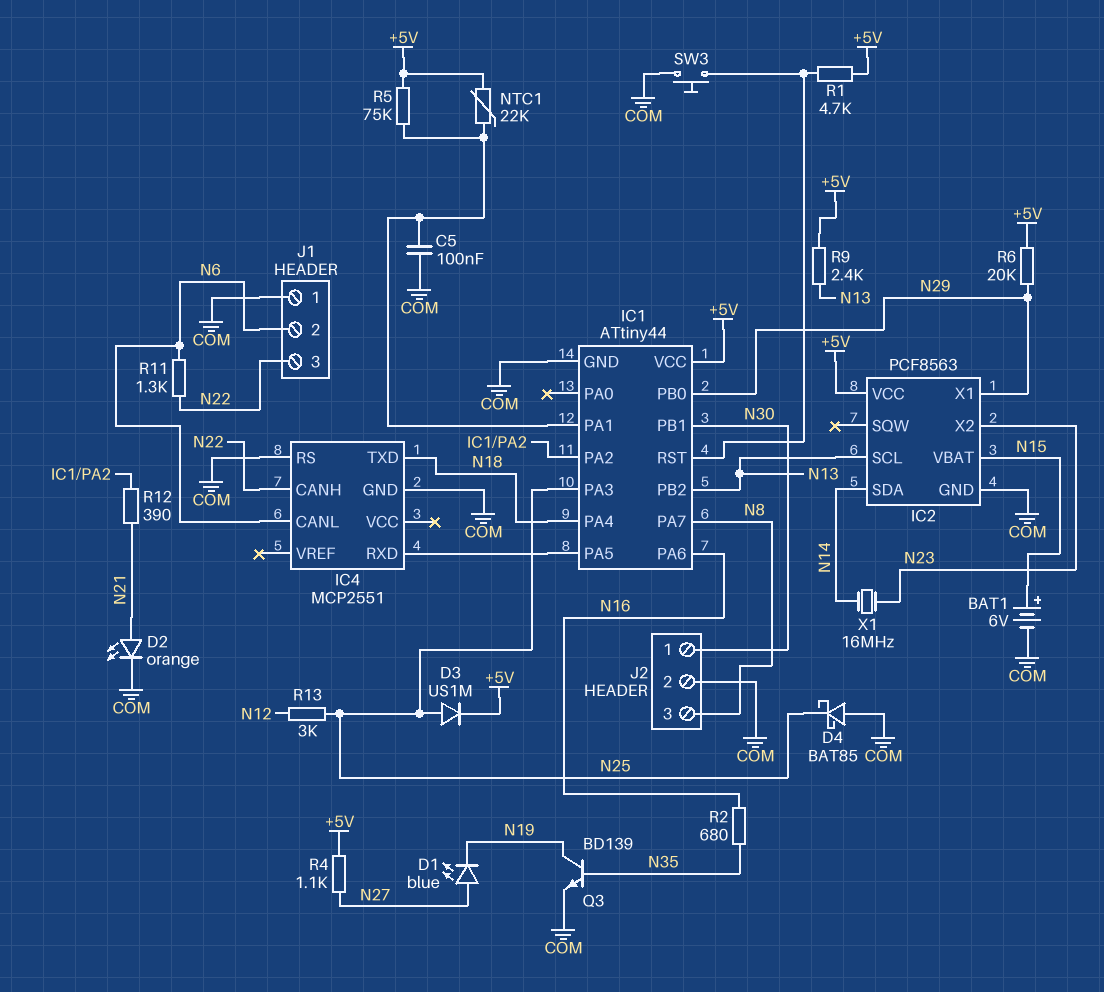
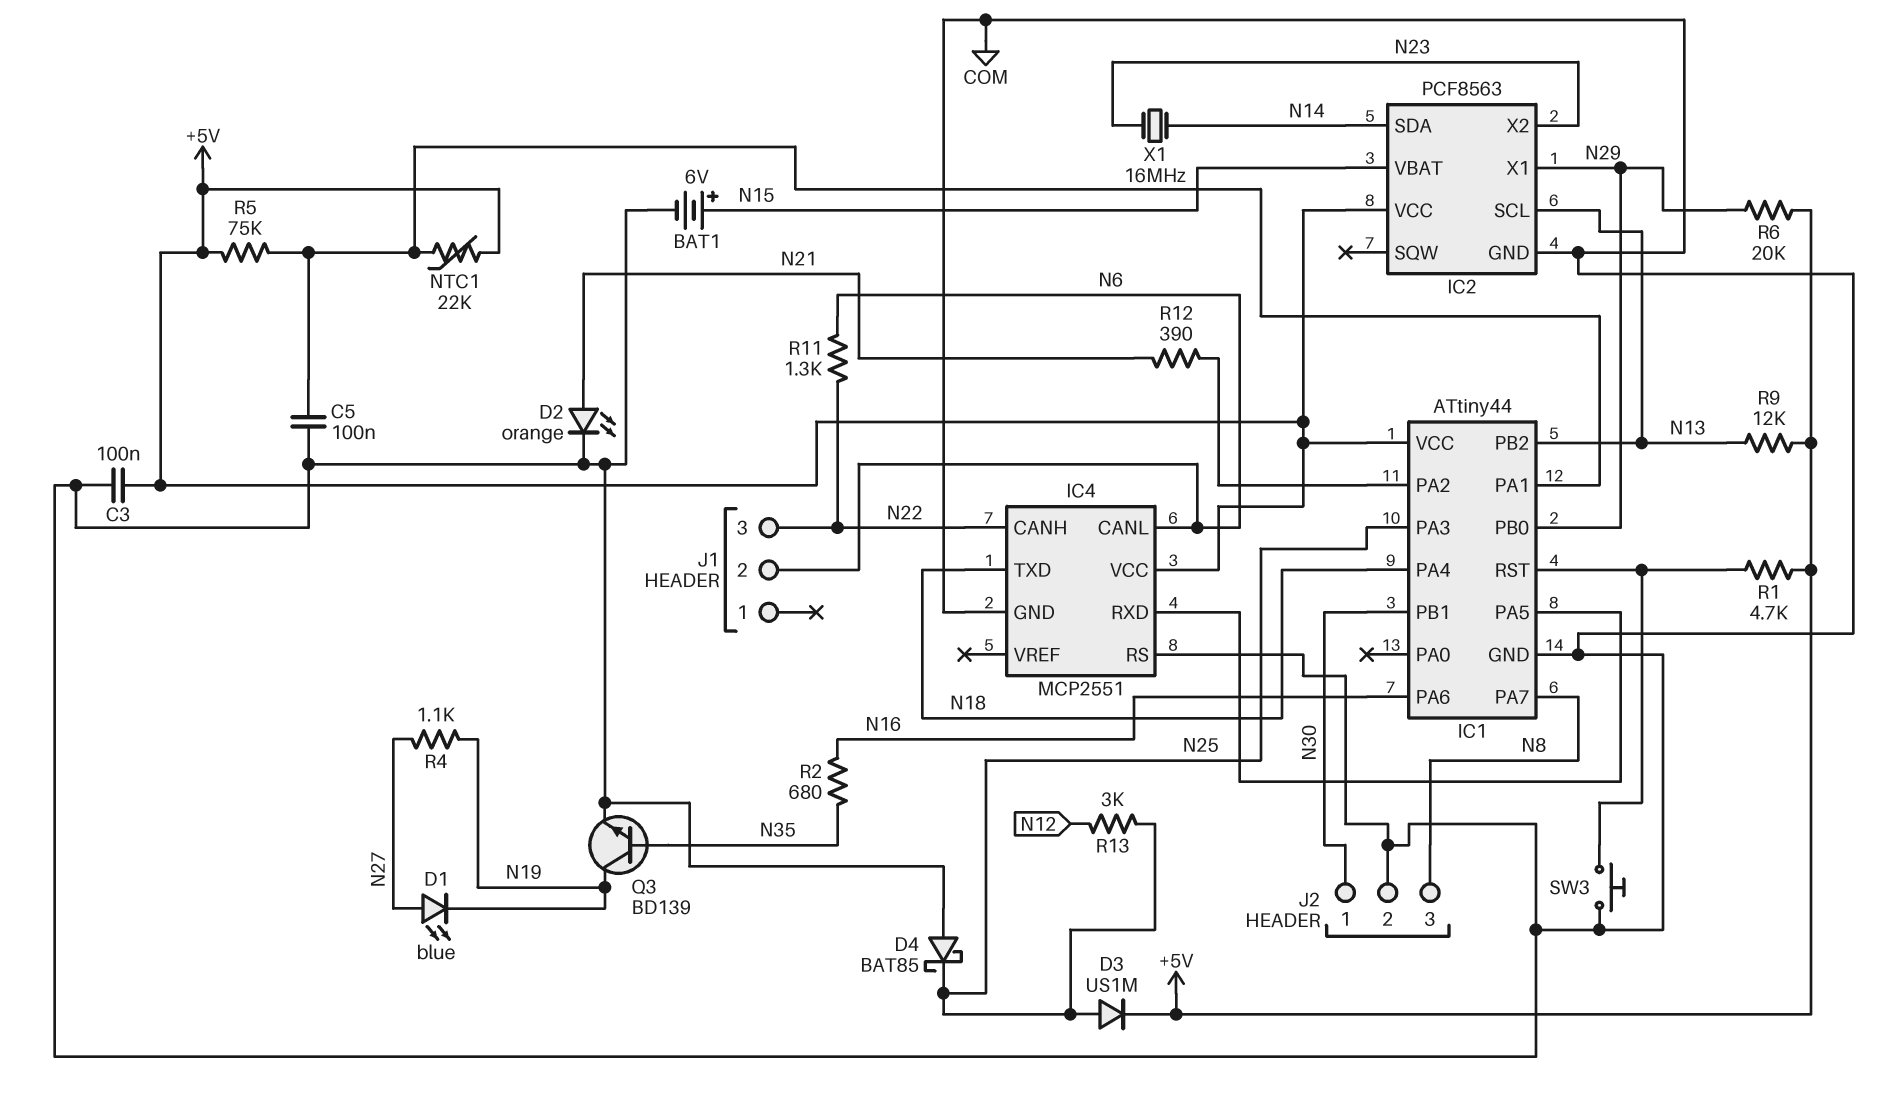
C3: none -> 100nF (+5V, COM)
IC4 pin VCC: none -> +5V
J1 pin 1: COM -> none
R4: 1.1k (+5V, N27) -> 1.1k (N19, N27)
R9: 2.4k (+5V, N13) -> 12k (+5V, N13)

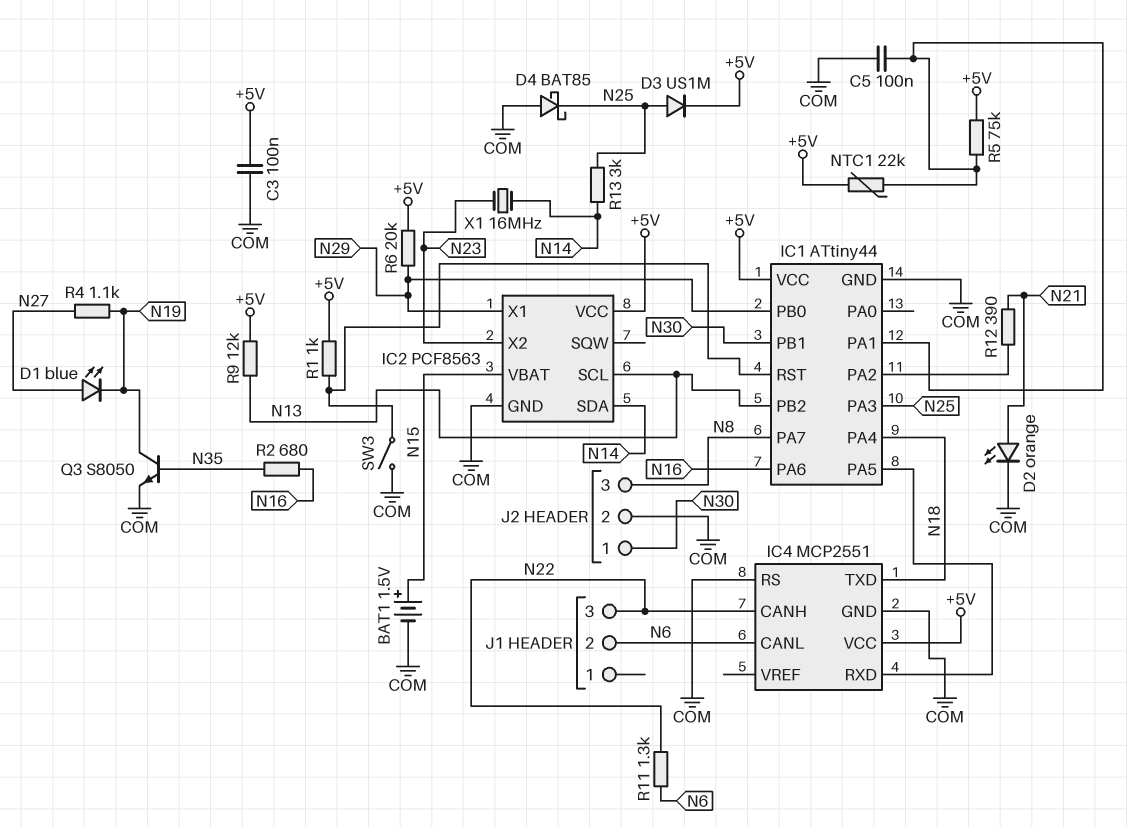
BAT1: 6V (plus N15, minus COM) -> 1.5V (plus N15, minus COM)
Q3: NPN BD139 (B N35, C N19, E COM) -> NPN S8050 (B N35, C N19, E COM)
R1: 4.7k (+5V, IC1/RST) -> 1k (+5V, IC1/RST)
R13: 3k (N12, N25) -> 3k (N14, N25)
SW3: button (COM, IC1/RST) -> switch (COM, IC1/RST)

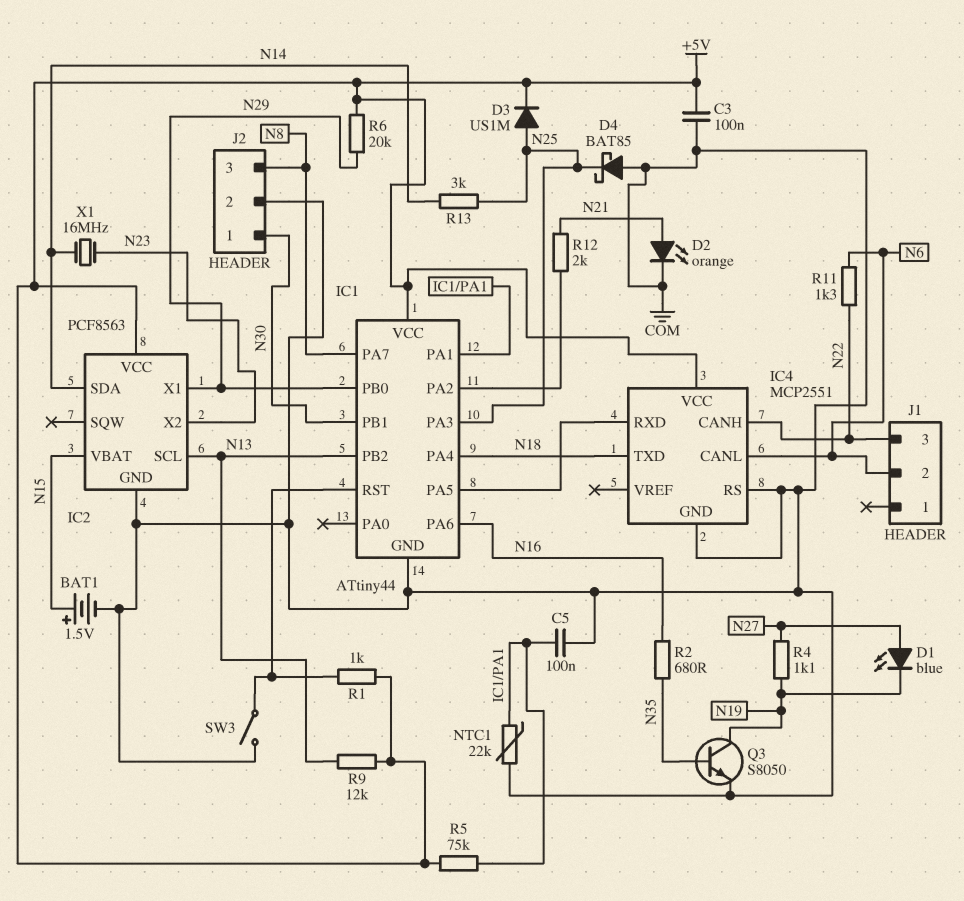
NTC1: 22k (+5V, IC1/PA1) -> 22k (COM, IC1/PA1)
R12: 390 (IC1/PA2, N21) -> 2k (IC1/PA2, N21)

